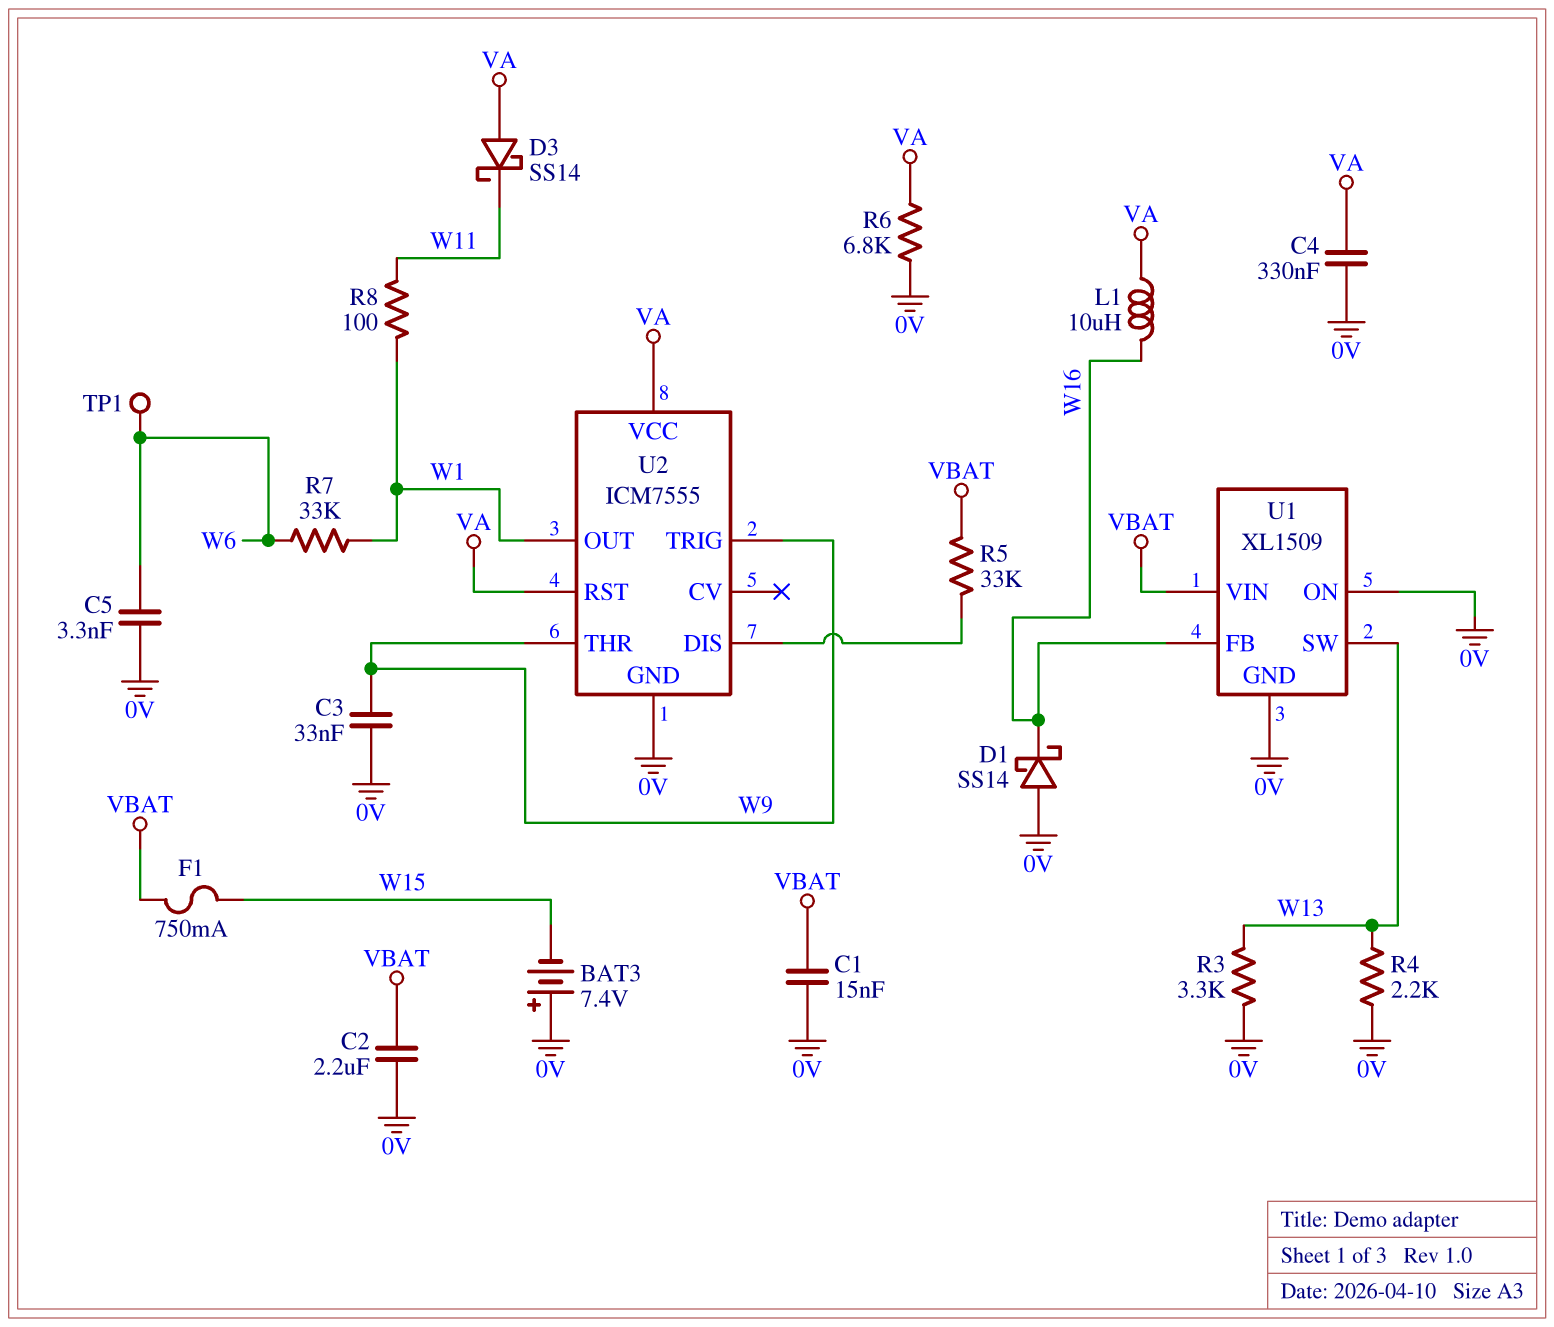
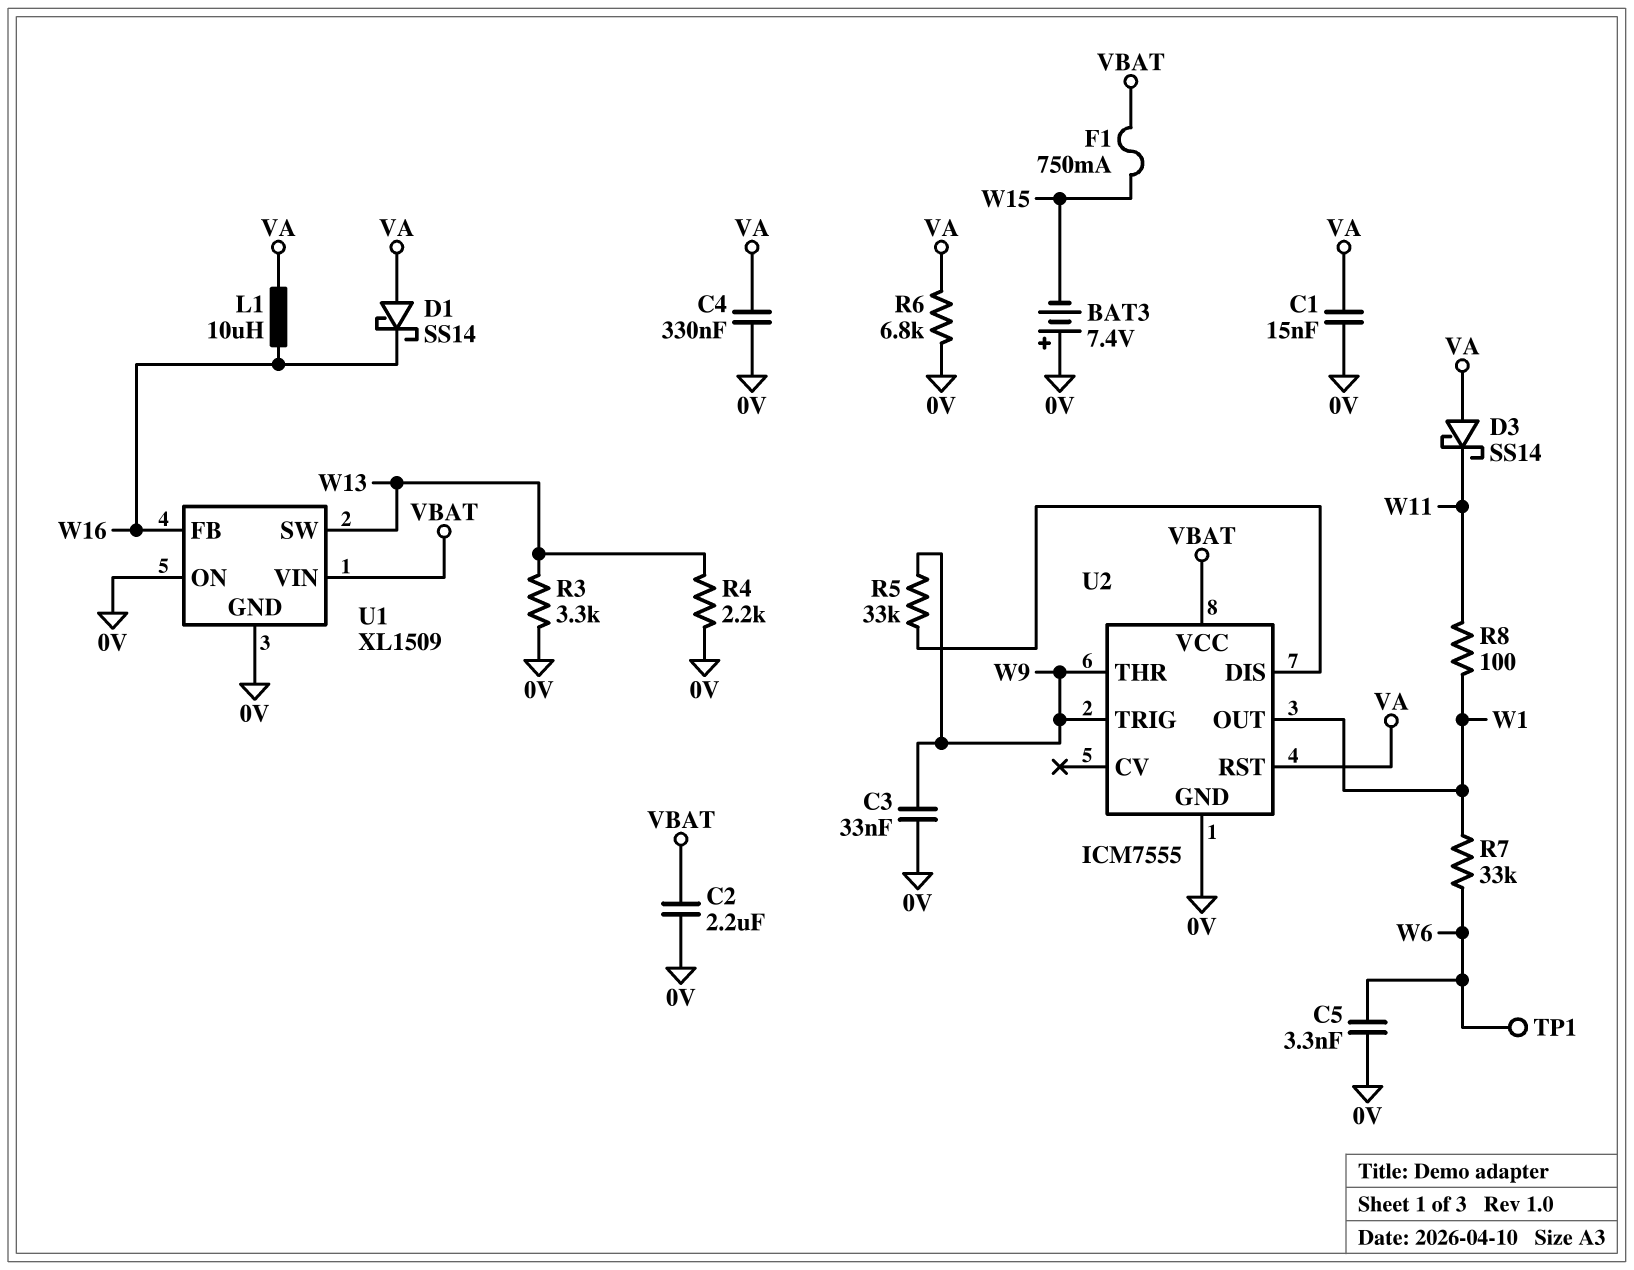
C1: 15nF (0V, VBAT) -> 15nF (0V, VA)
D1: schottky SS14 (A 0V, K W16) -> schottky SS14 (A VA, K W16)
R5: 33k (U2/DIS, VBAT) -> 33k (U2/DIS, W9)
U2 pin VCC: VA -> VBAT

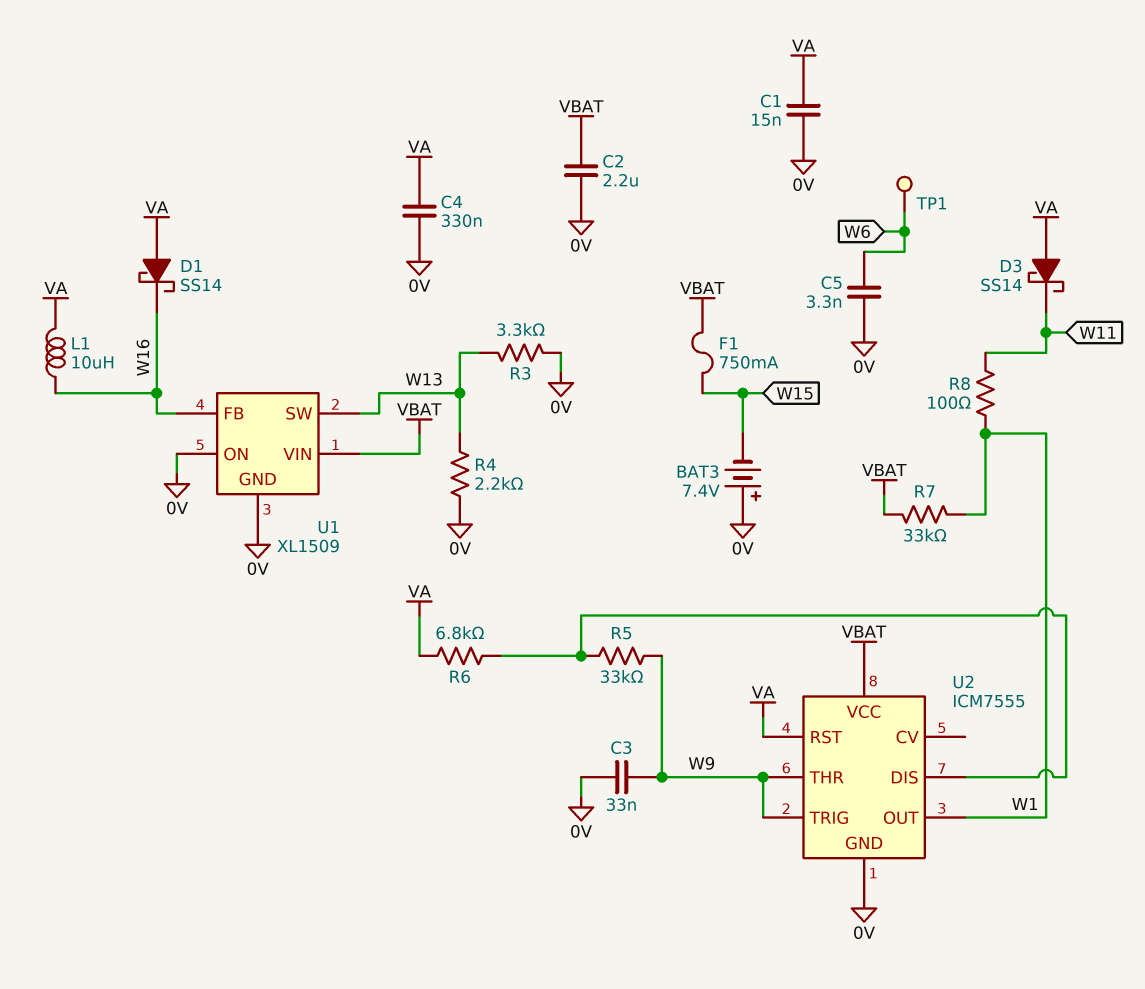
R6: 6.8k (0V, VA) -> 6.8k (U2/DIS, VA)
R7: 33k (W1, W6) -> 33k (VBAT, W1)

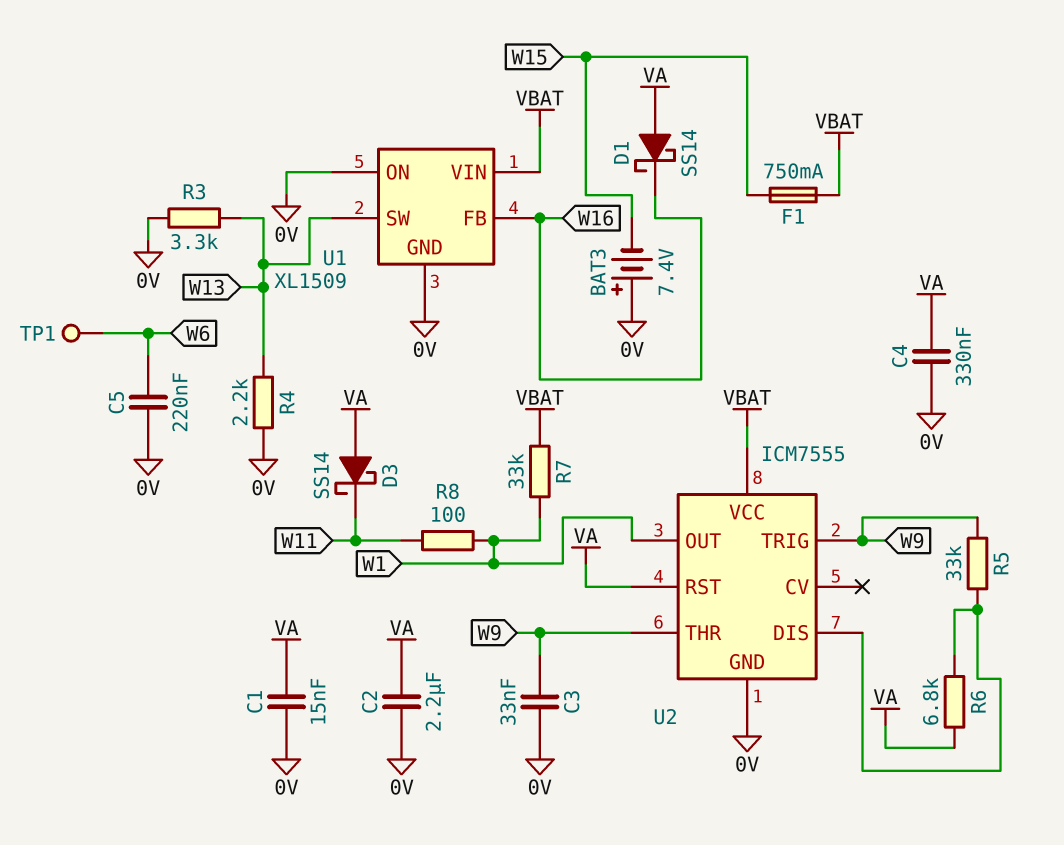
C2: 2.2uF (0V, VBAT) -> 2.2uF (0V, VA)
C5: 3.3nF (0V, W6) -> 220nF (0V, W6)
L1: 10uH (VA, W16) -> none

